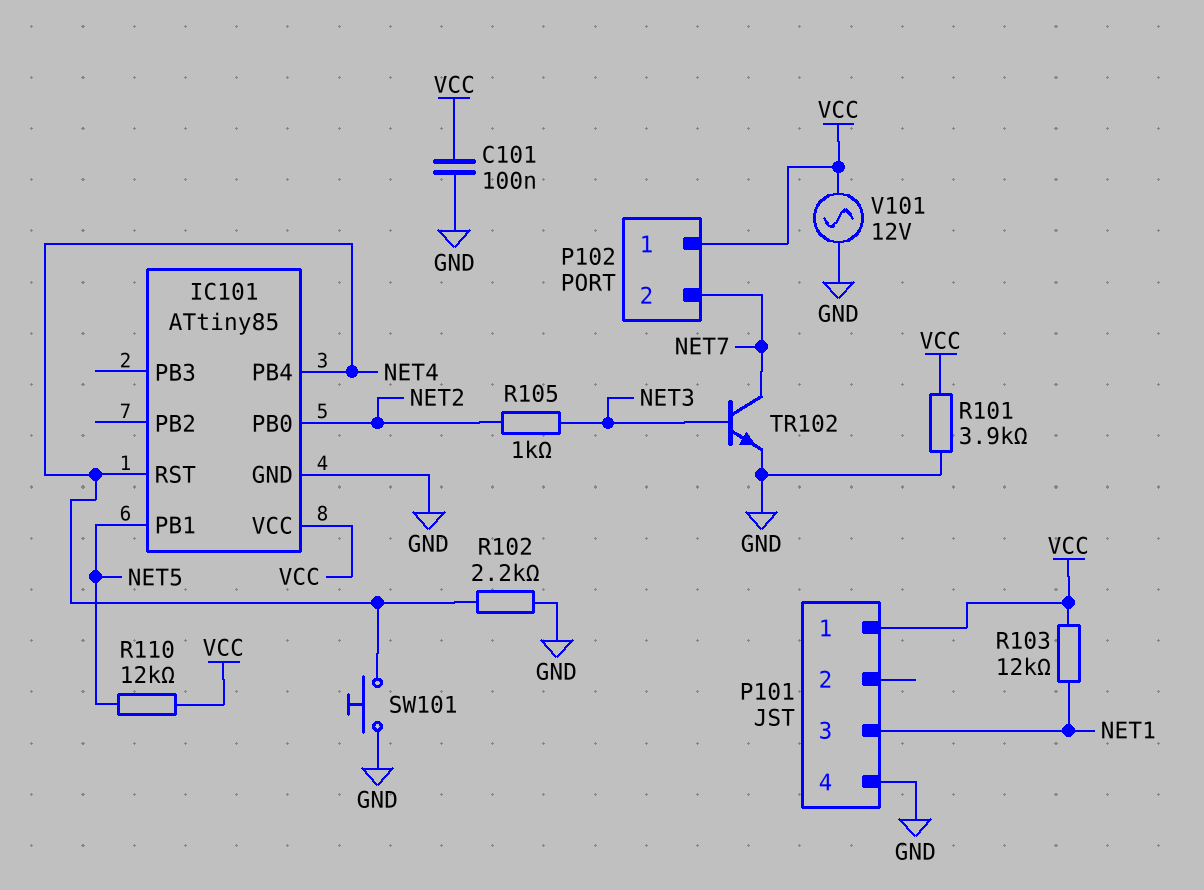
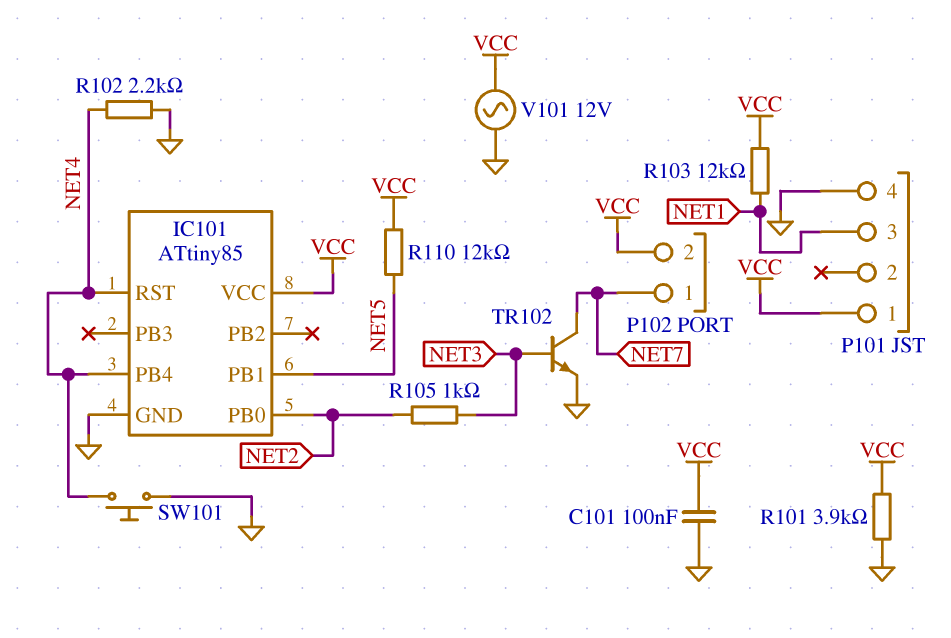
P102 pin 1: VCC -> NET7
P102 pin 2: NET7 -> VCC

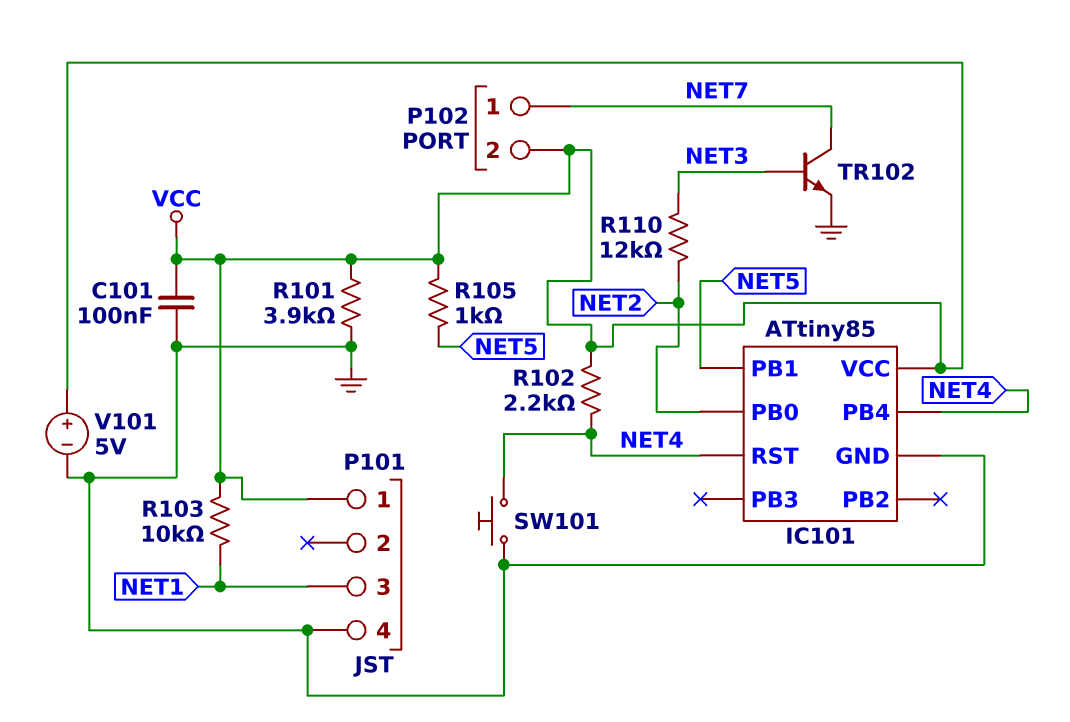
R102: 2.2k (GND, NET4) -> 2.2k (NET4, VCC)
R103: 12k (NET1, VCC) -> 10k (NET1, VCC)
R105: 1k (NET2, NET3) -> 1k (NET5, VCC)
R110: 12k (NET5, VCC) -> 12k (NET2, NET3)
V101: AC 12V (GND, VCC) -> 5V (plus VCC, minus GND)

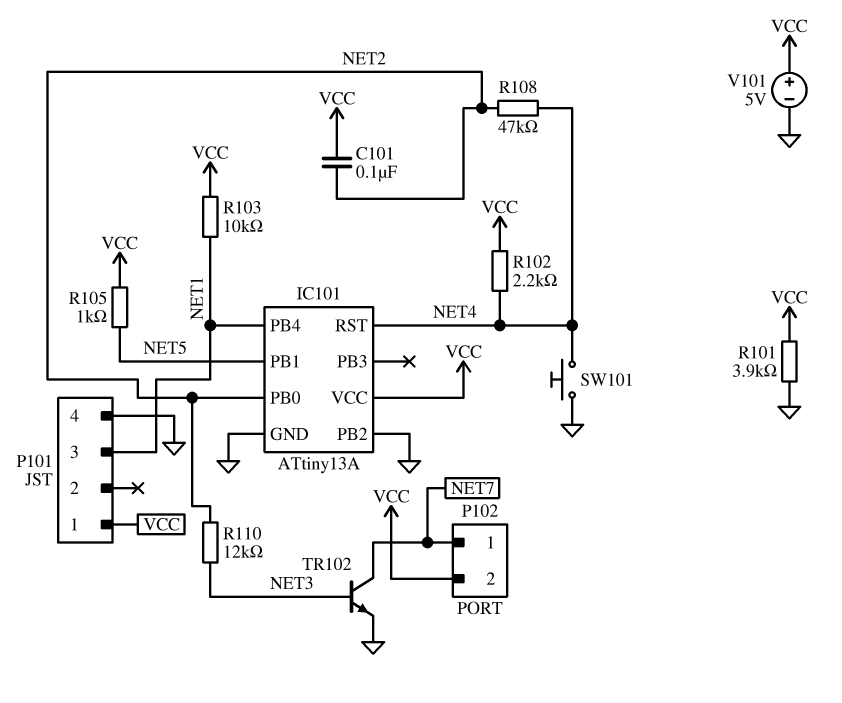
C101: 100nF (GND, VCC) -> 100nF (NET2, VCC)
IC101: ATtiny85 -> ATtiny13A
IC101 pin PB2: none -> GND
IC101 pin PB4: NET4 -> NET1
R108: none -> 47k (NET2, NET4)

